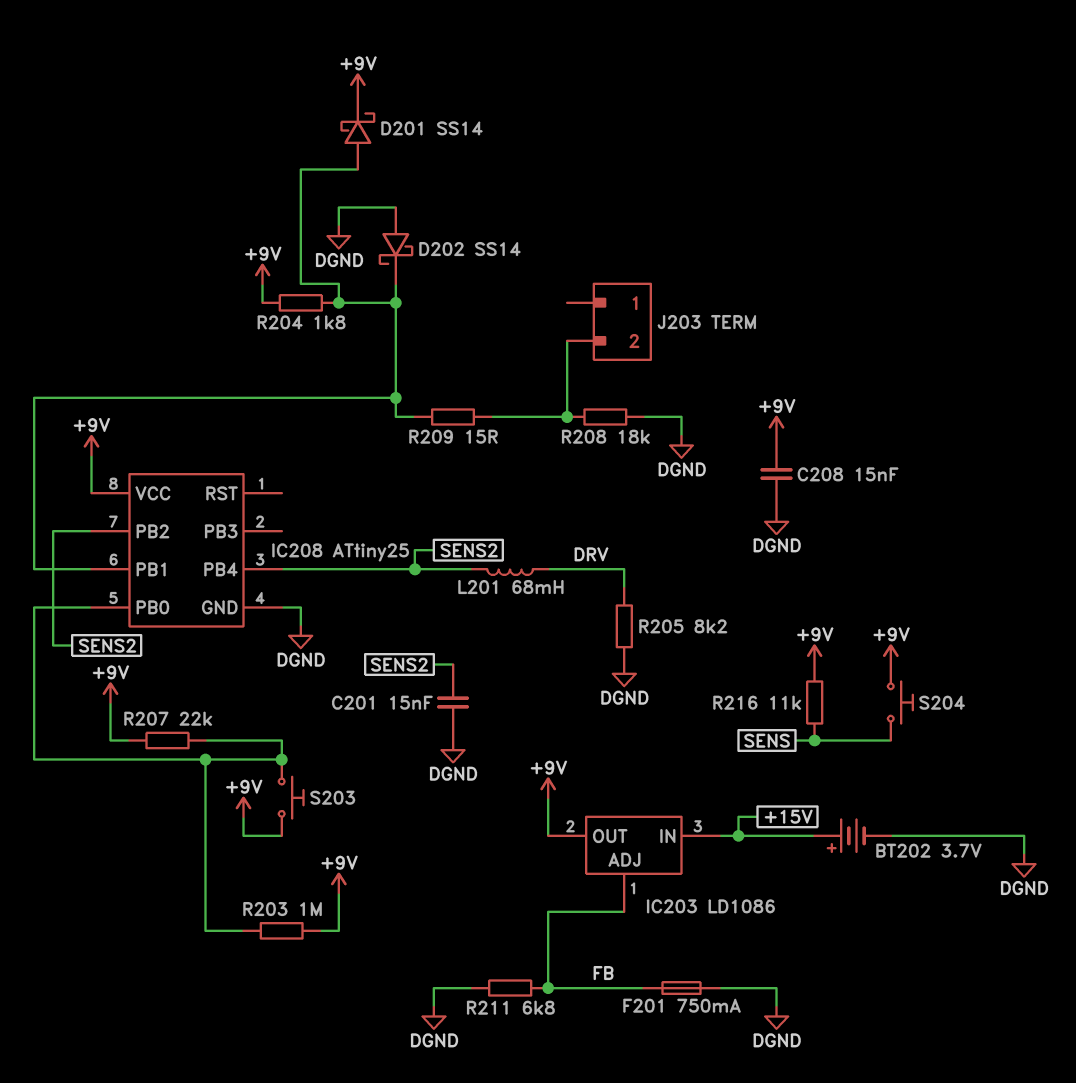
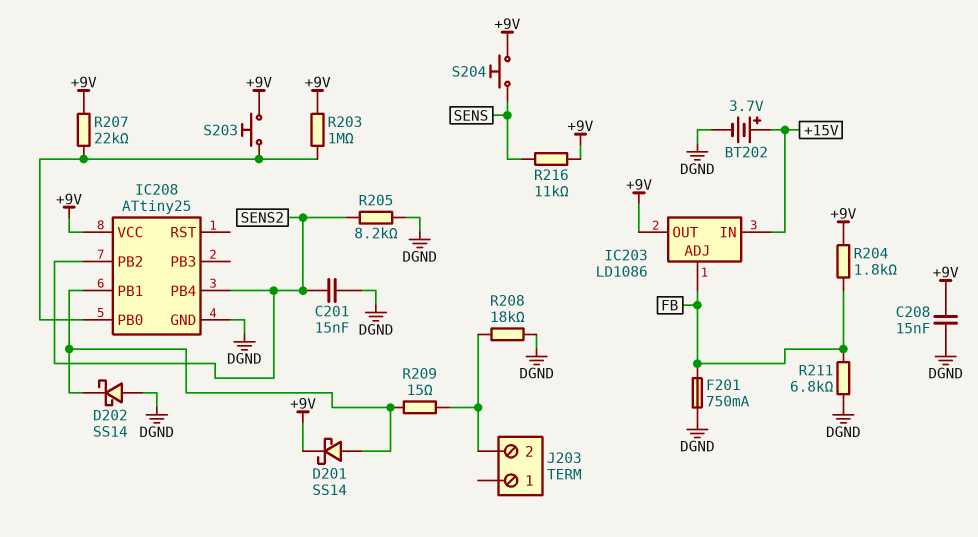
L201: 68mH (DRV, SENS2) -> none
R204: 1.8k (+9V, IC208/PB1) -> 1.8k (+9V, FB)
R205: 8.2k (DGND, DRV) -> 8.2k (DGND, SENS2)

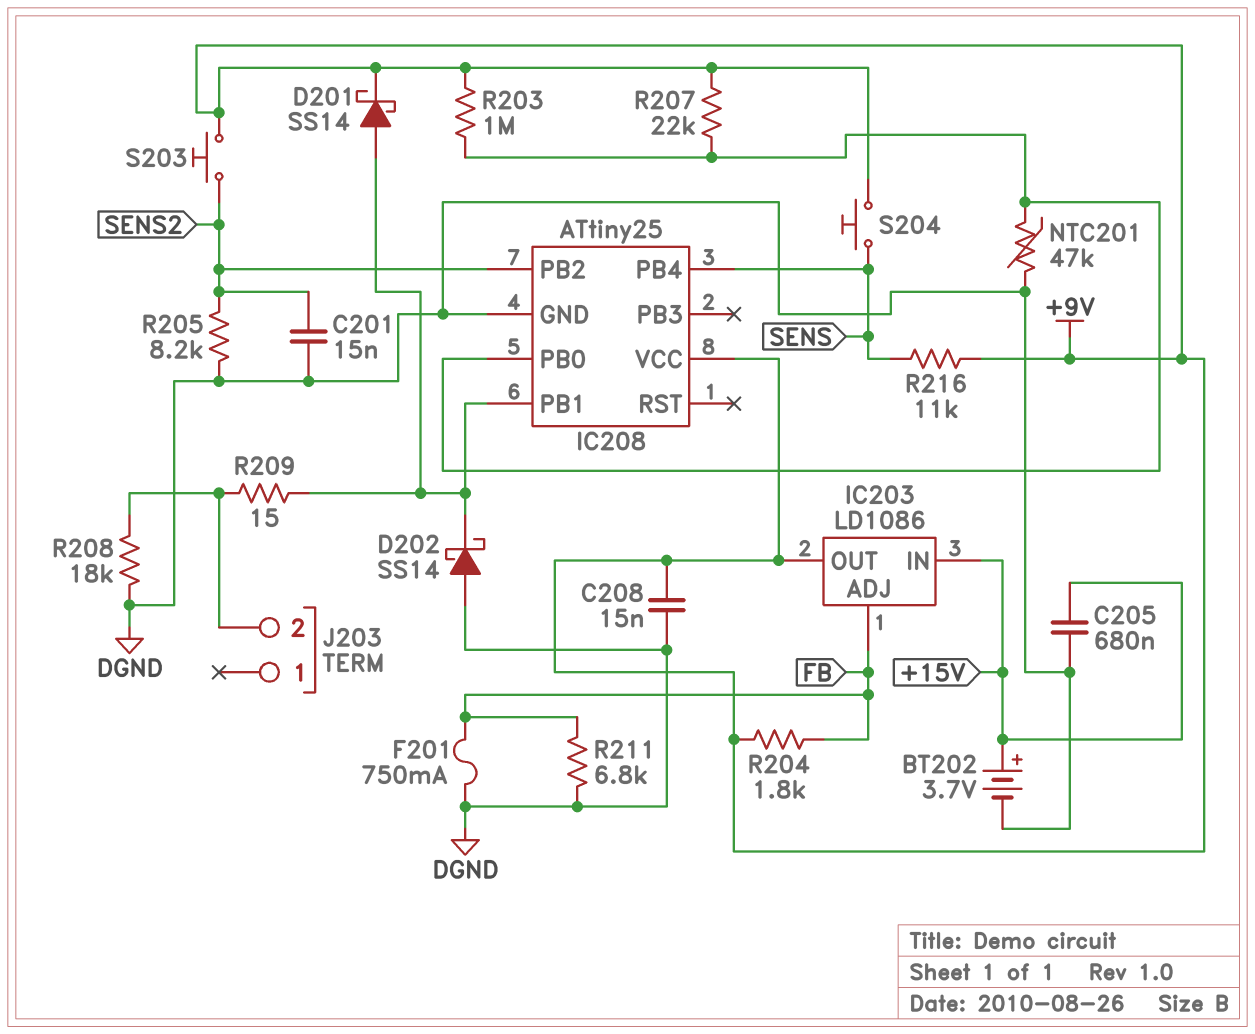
C205: none -> 680nF (+15V, DGND)
IC208 pin PB4: SENS2 -> SENS
NTC201: none -> 47k (DGND, IC208/PB0)
S203: button (+9V, IC208/PB0) -> button (+9V, SENS2)

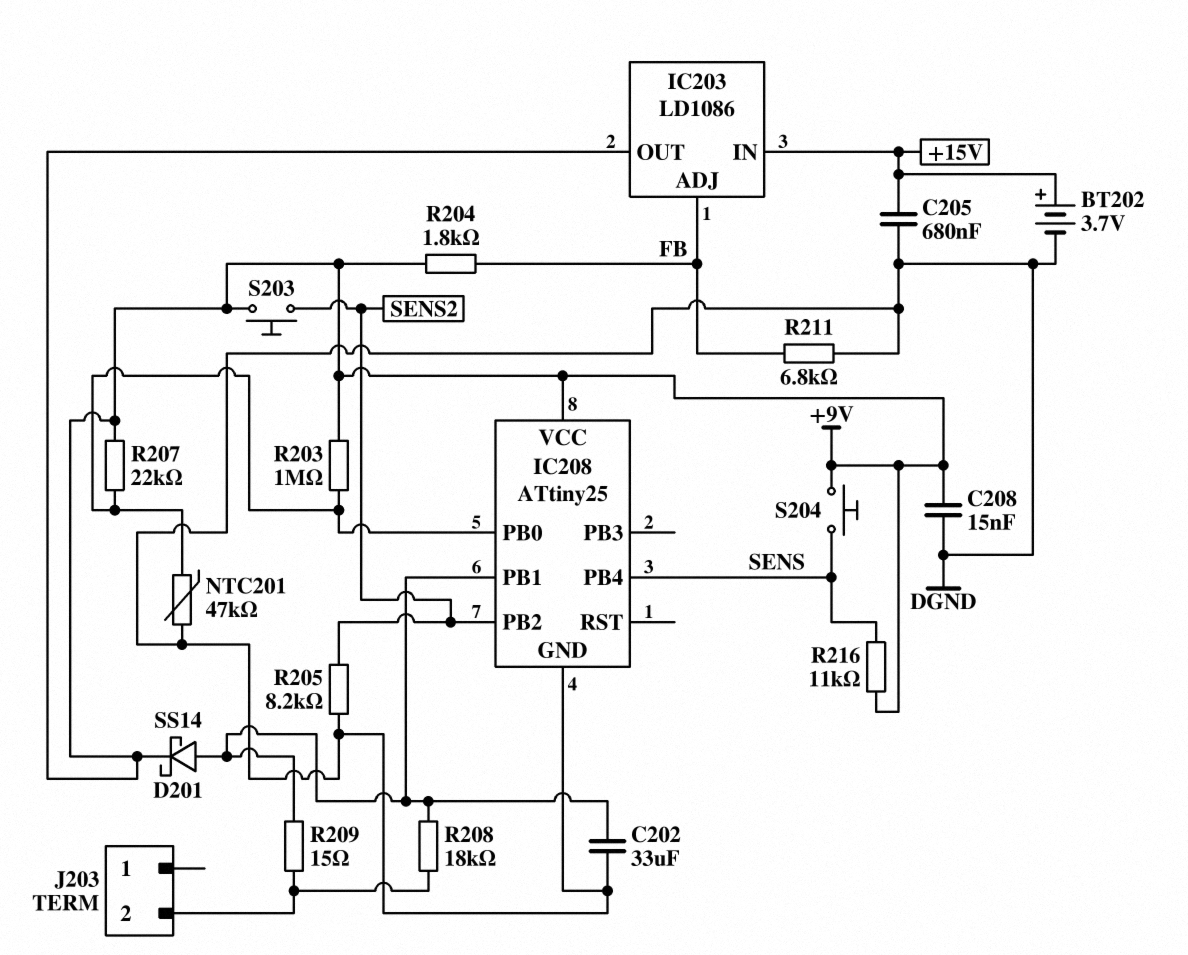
C201: 15nF (DGND, SENS2) -> none
C202: none -> 33uF (DGND, IC208/PB1)
D202: schottky SS14 (A DGND, K IC208/PB1) -> none
F201: 750mA (DGND, FB) -> none
R208: 18k (DGND, J203/2) -> 18k (IC208/PB1, J203/2)

